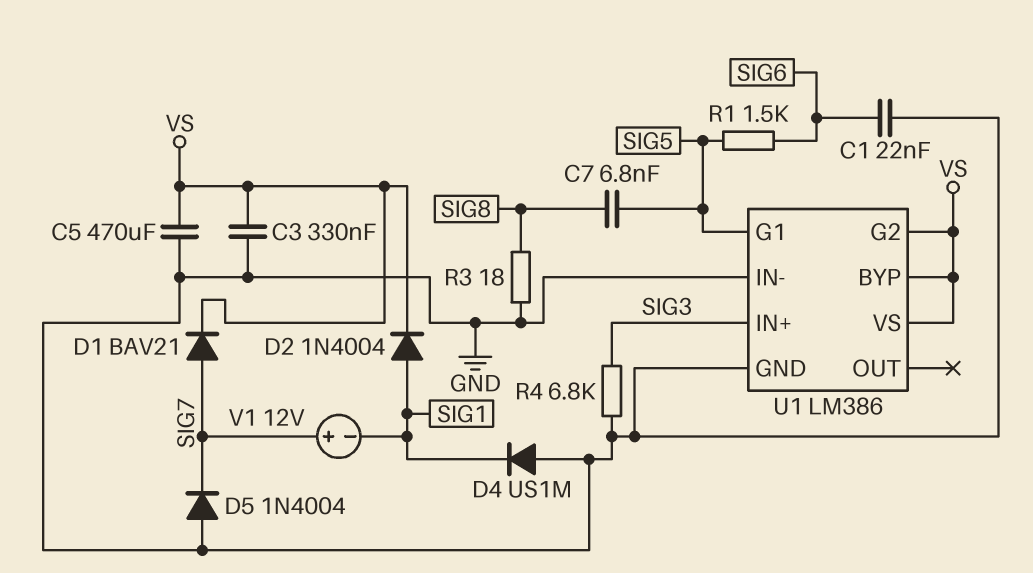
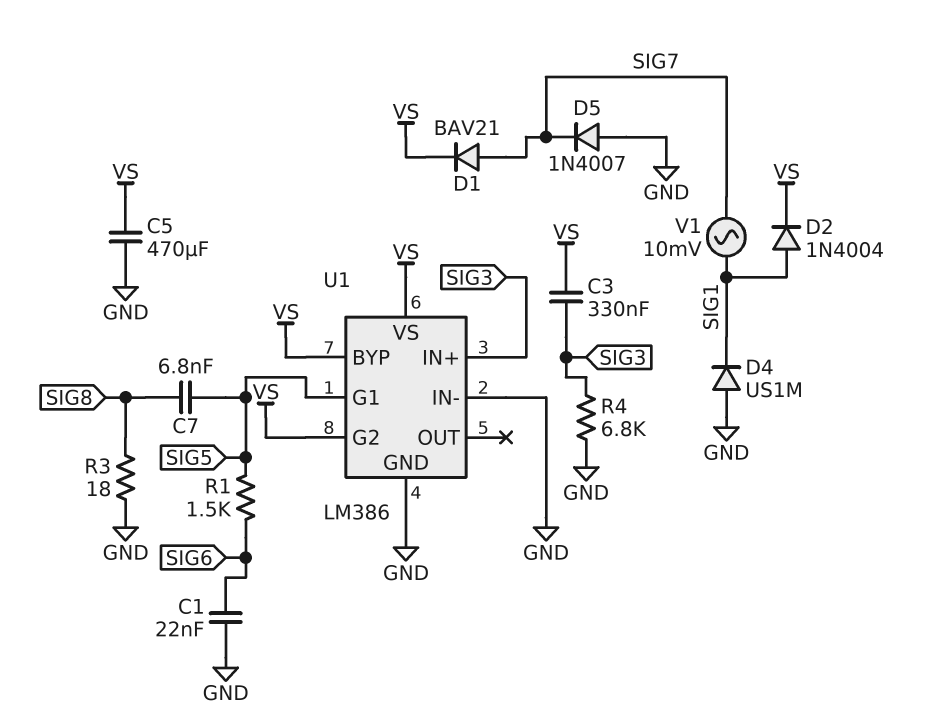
C3: 330nF (GND, VS) -> 330nF (SIG3, VS)
D5: diode 1N4004 (A GND, K SIG7) -> diode 1N4007 (A GND, K SIG7)
V1: 12V (plus SIG7, minus SIG1) -> AC 10mV (SIG1, SIG7)

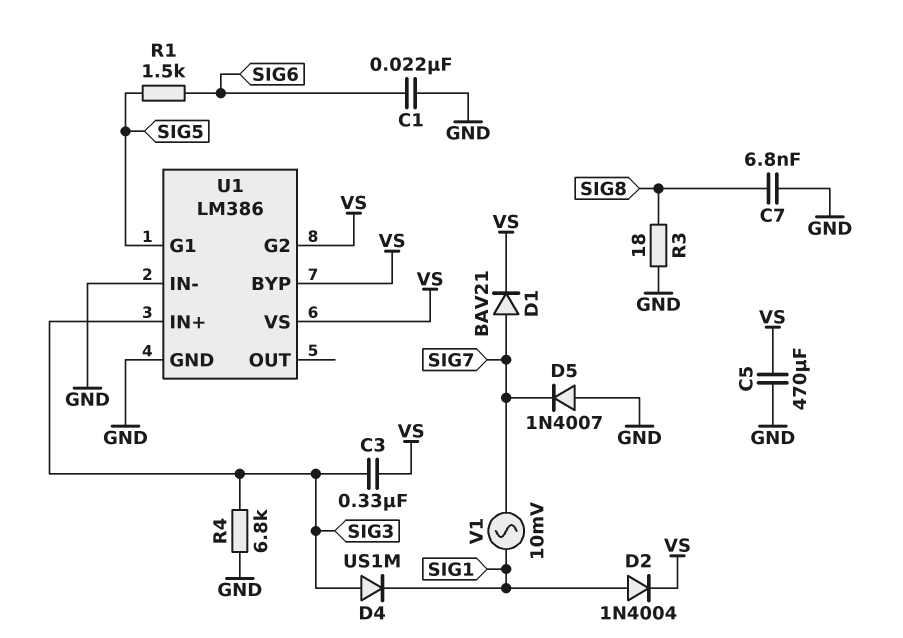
C7: 6.8nF (SIG5, SIG8) -> 6.8nF (GND, SIG8)
D4: diode US1M (A GND, K SIG1) -> diode US1M (A SIG3, K SIG1)

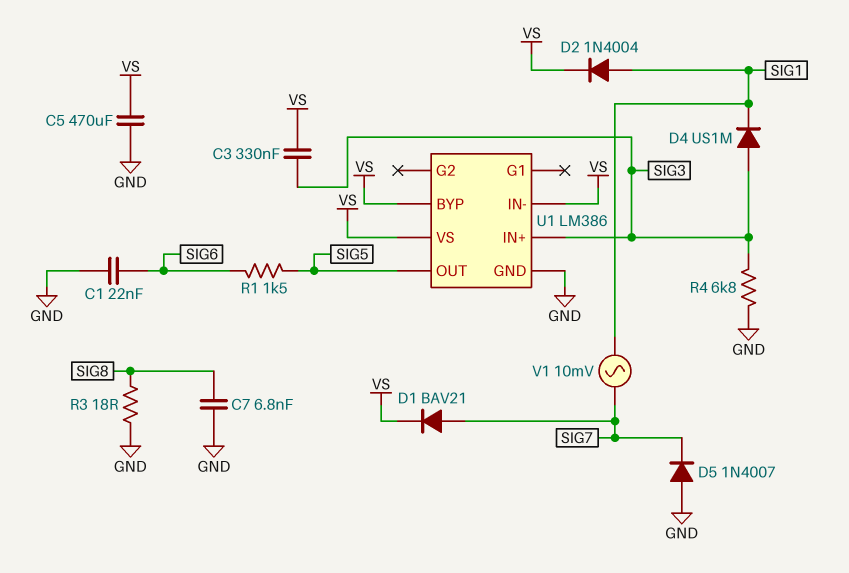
U1 pin G1: SIG5 -> none
U1 pin G2: VS -> none
U1 pin IN-: GND -> VS
U1 pin OUT: none -> SIG5

